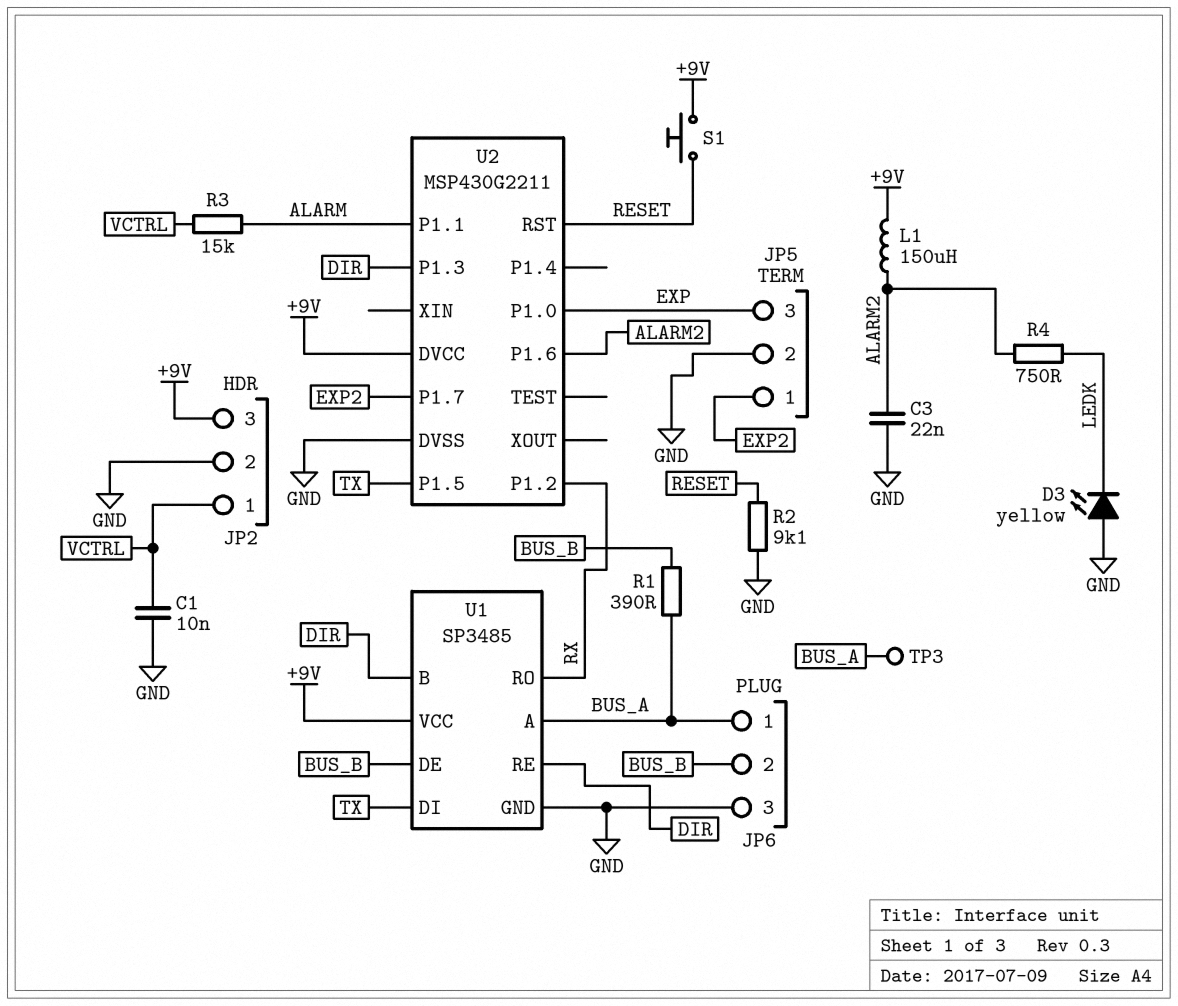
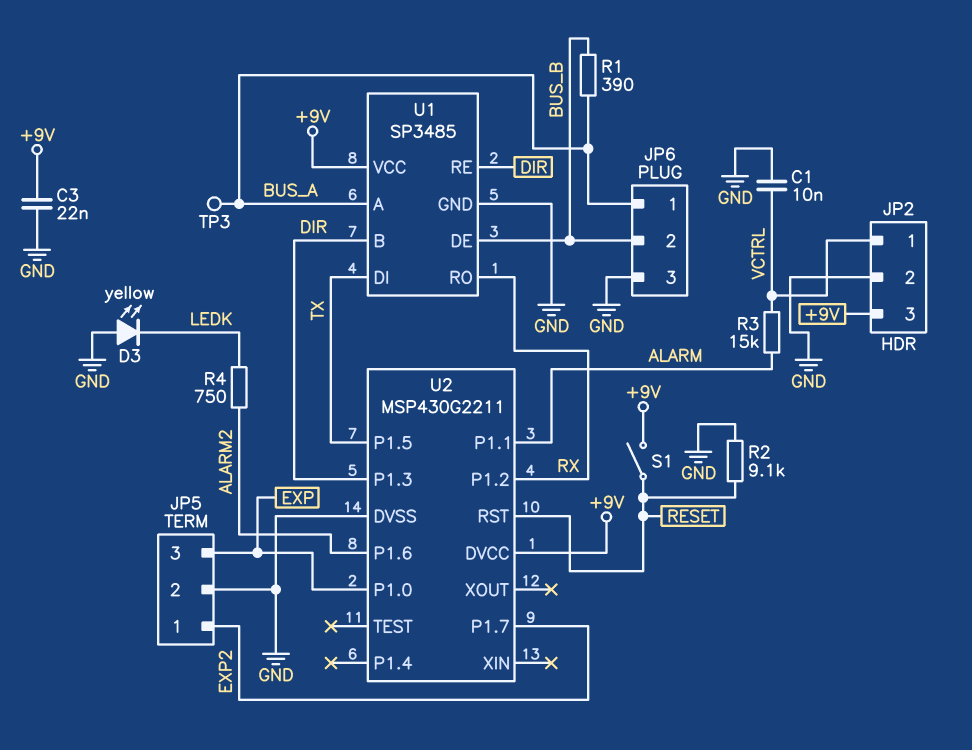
C3: 22nF (ALARM2, GND) -> 22nF (+9V, GND)
L1: 150uH (+9V, ALARM2) -> none
S1: button (+9V, RESET) -> switch (+9V, RESET)

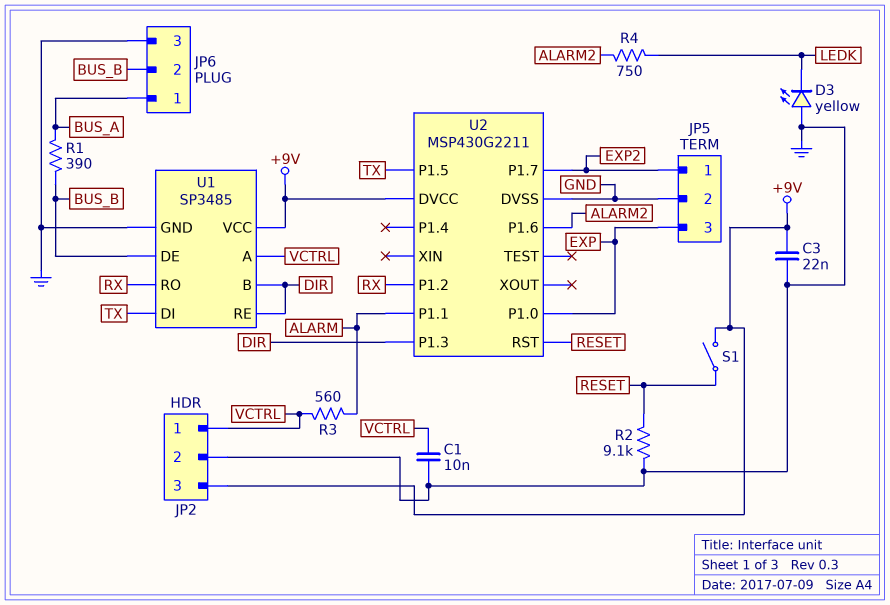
R3: 15k (ALARM, VCTRL) -> 560 (ALARM, VCTRL)
TP3: test point (BUS_A) -> none
U1 pin A: BUS_A -> VCTRL

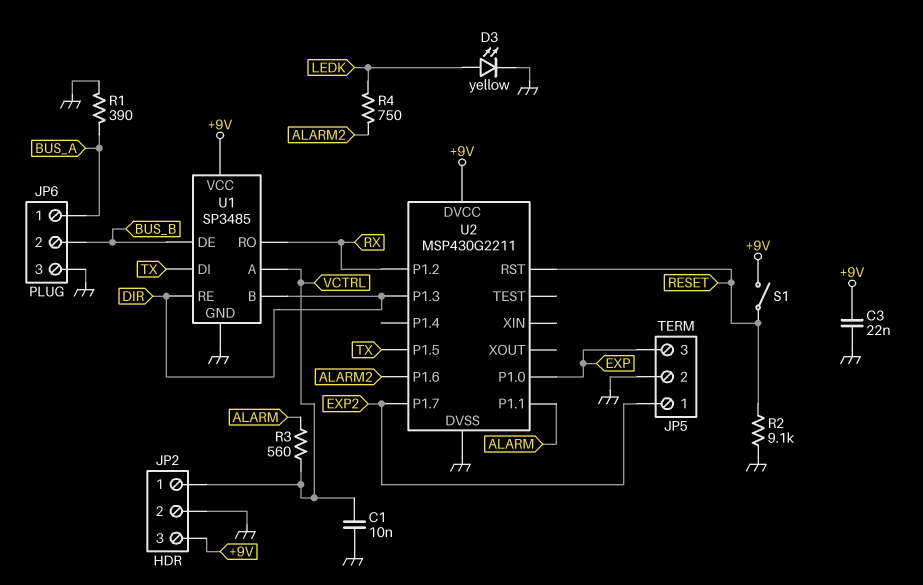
D3: LED yellow (A GND, K LEDK) -> LED yellow (A LEDK, K GND)
R1: 390 (BUS_A, BUS_B) -> 390 (BUS_A, GND)

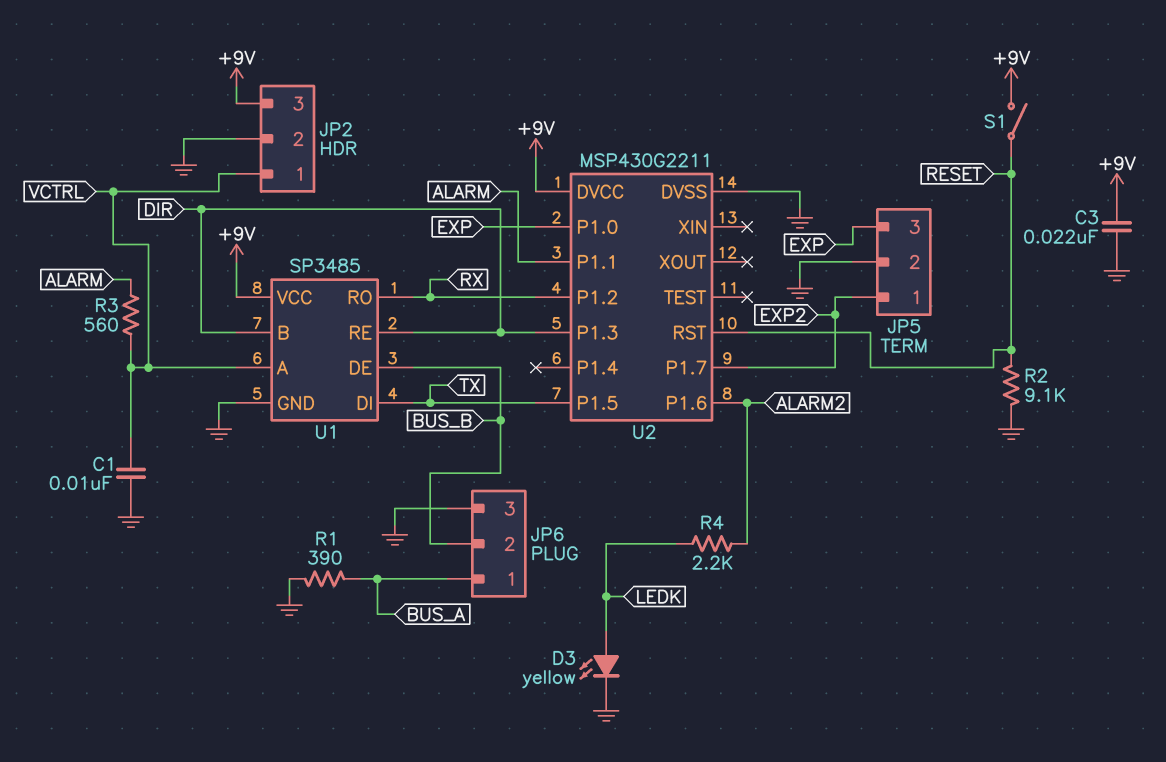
R4: 750 (ALARM2, LEDK) -> 2.2k (ALARM2, LEDK)

